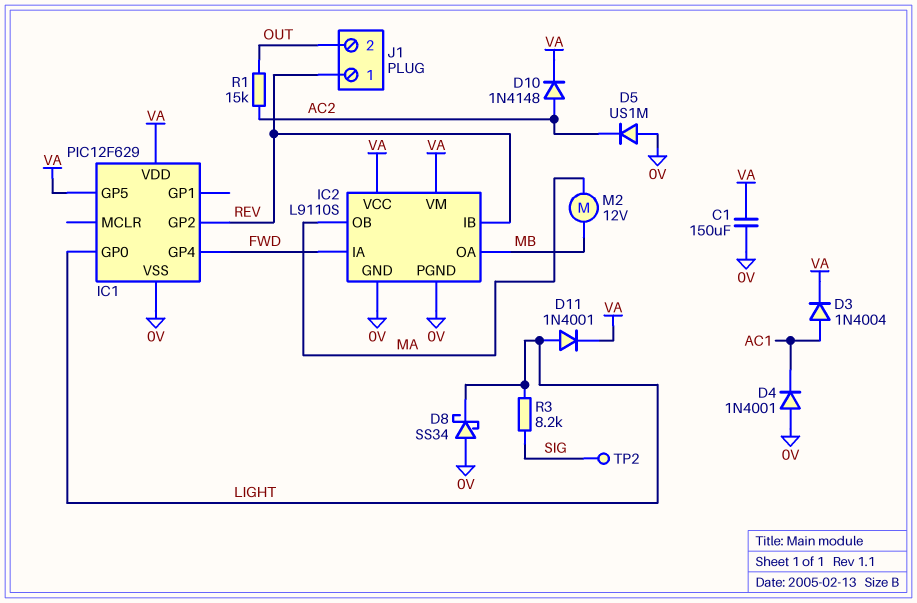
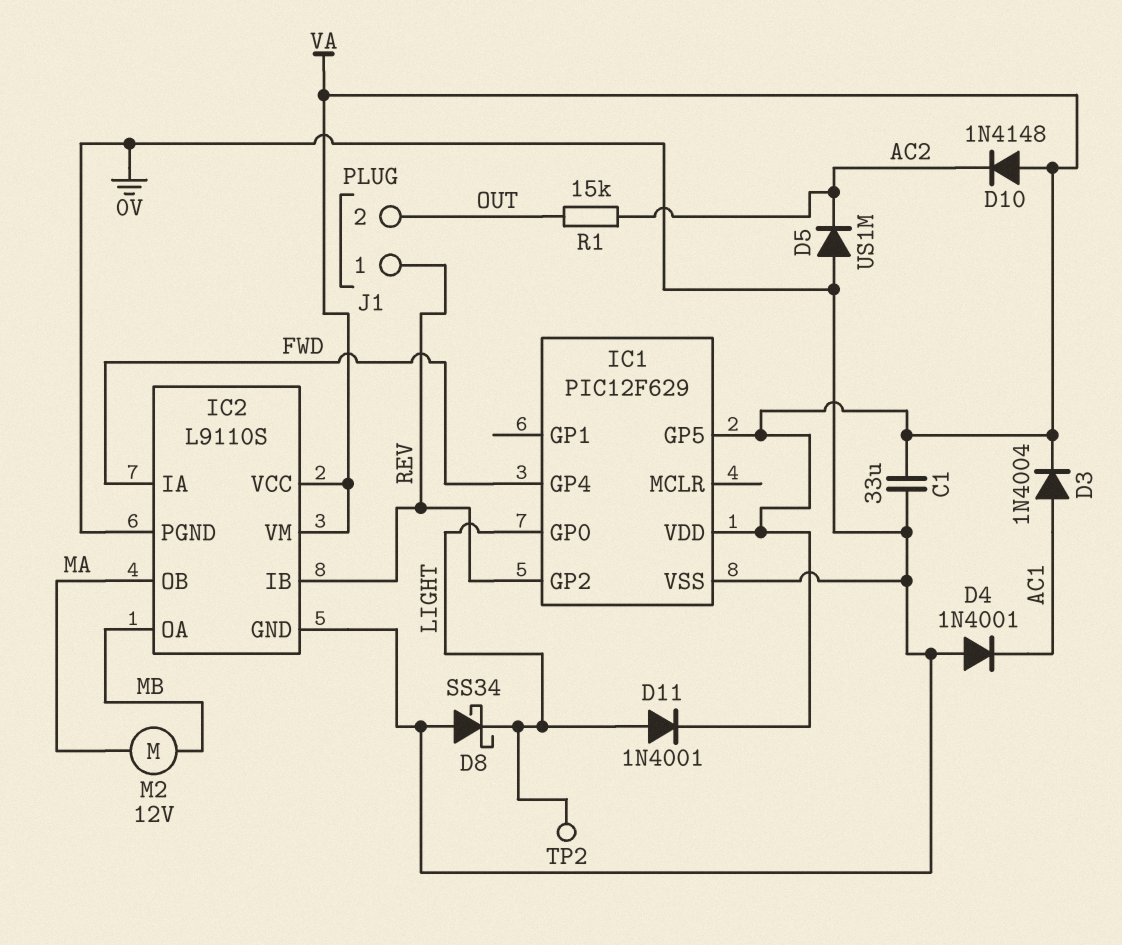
C1: 150uF (0V, VA) -> 33uF (0V, VA)
D10: diode 1N4148 (A AC2, K VA) -> diode 1N4148 (A VA, K AC2)
R3: 8.2k (LIGHT, SIG) -> none
TP2: test point (SIG) -> test point (LIGHT)

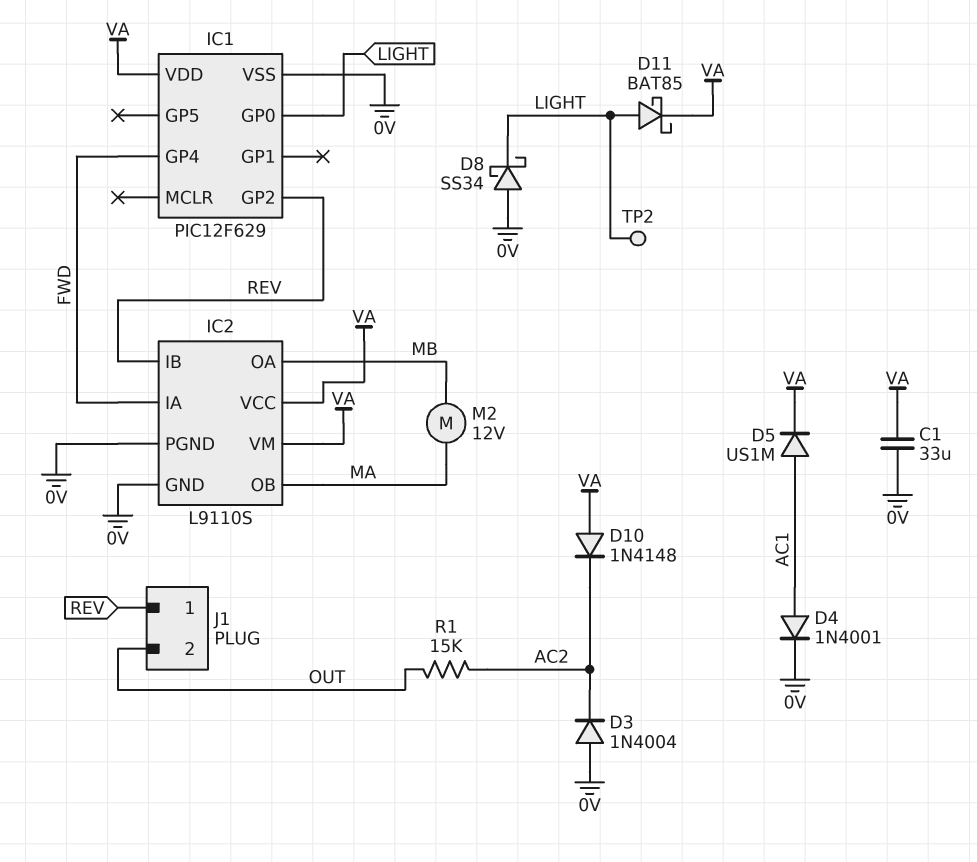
D3: diode 1N4004 (A AC1, K VA) -> diode 1N4004 (A 0V, K AC2)
D4: diode 1N4001 (A 0V, K AC1) -> diode 1N4001 (A AC1, K 0V)
D5: diode US1M (A 0V, K AC2) -> diode US1M (A AC1, K VA)
D11: diode 1N4001 (A LIGHT, K VA) -> schottky BAT85 (A LIGHT, K VA)
IC1 pin GP5: VA -> none

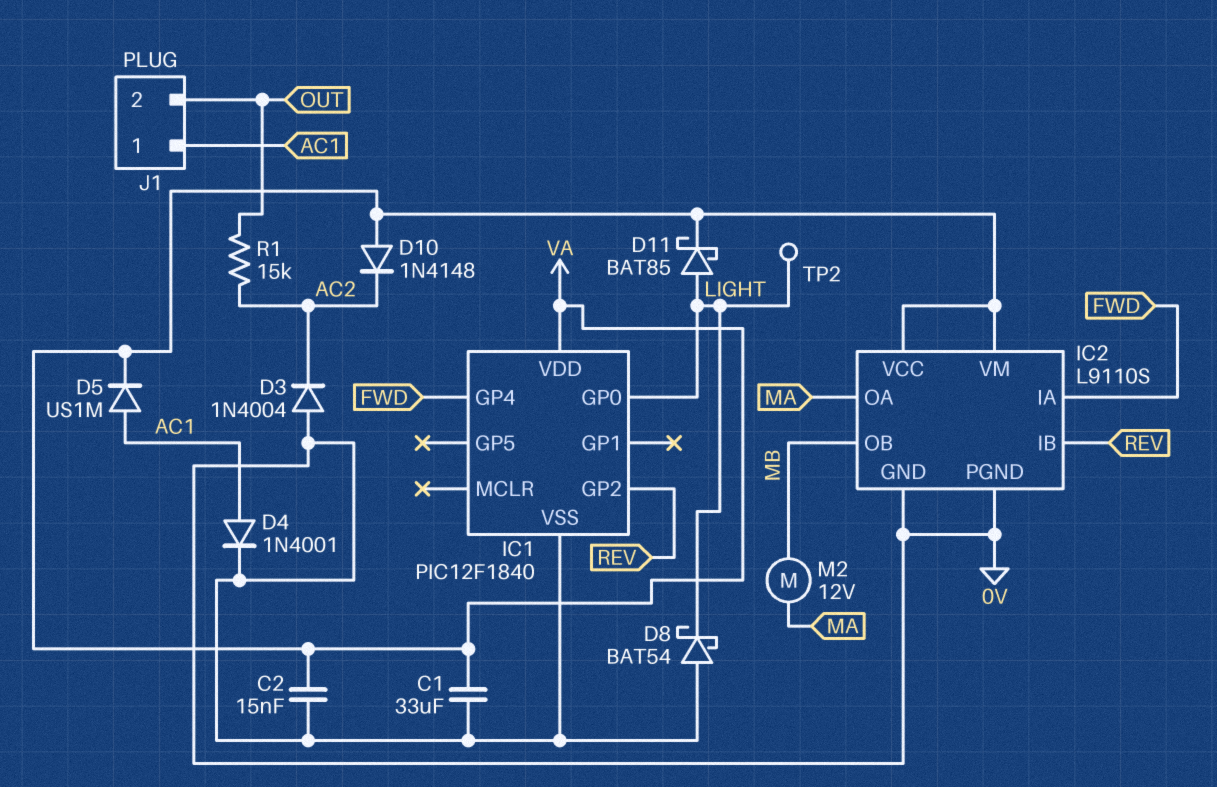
C2: none -> 15nF (0V, VA)
D8: schottky SS34 (A 0V, K LIGHT) -> schottky BAT54 (A 0V, K LIGHT)
IC1: PIC12F629 -> PIC12F1840
IC2 pin OA: MB -> MA
IC2 pin OB: MA -> MB
J1 pin 1: REV -> AC1

